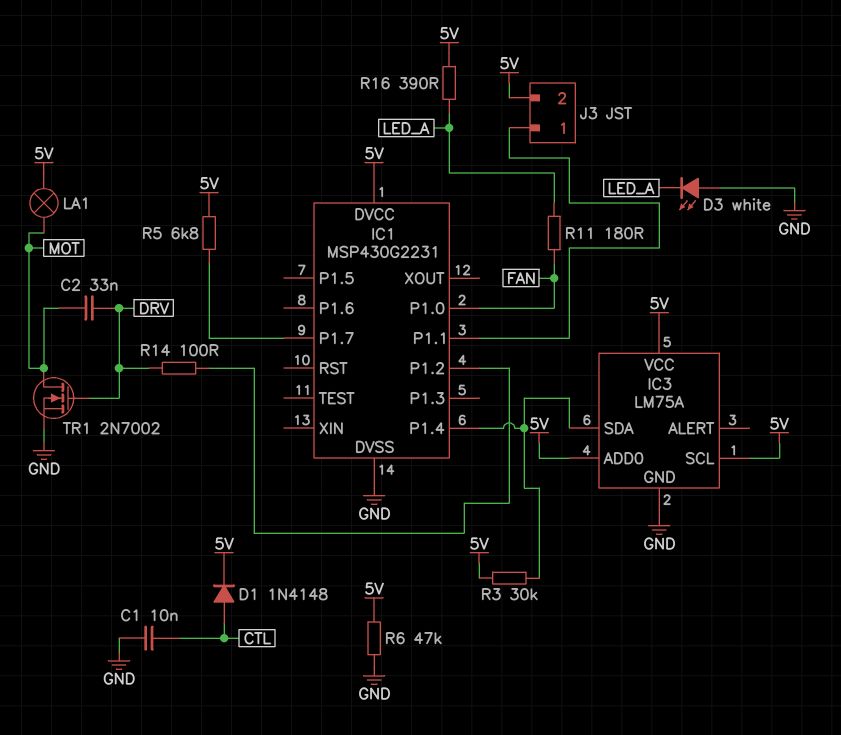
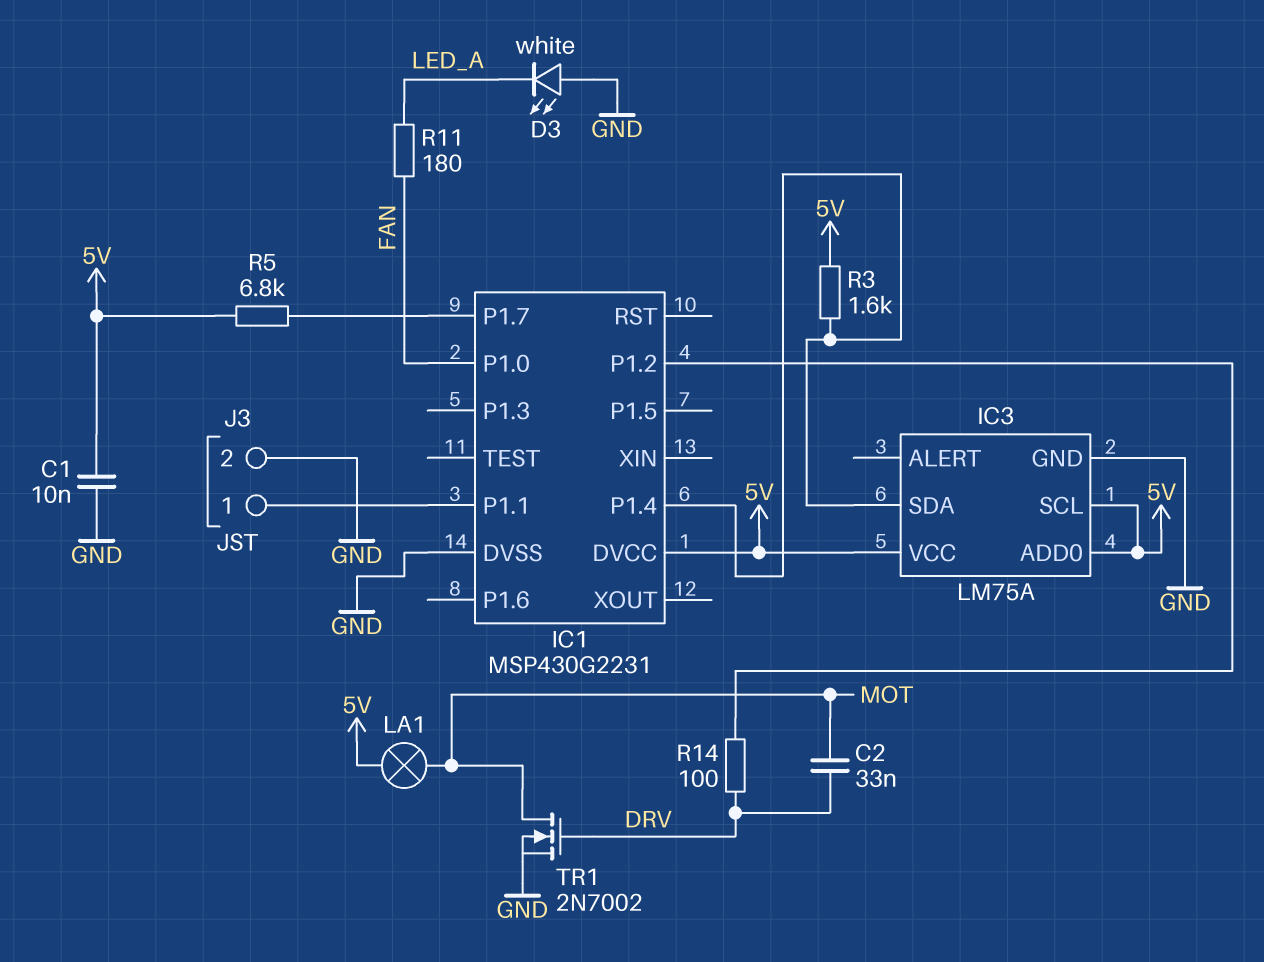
C1: 10nF (CTL, GND) -> 10nF (5V, GND)
D1: diode 1N4148 (A CTL, K 5V) -> none
J3 pin 2: 5V -> GND
R3: 30k (5V, IC1/P1.4) -> 1.6k (5V, IC1/P1.4)
R6: 47k (5V, GND) -> none
R16: 390 (5V, LED_A) -> none

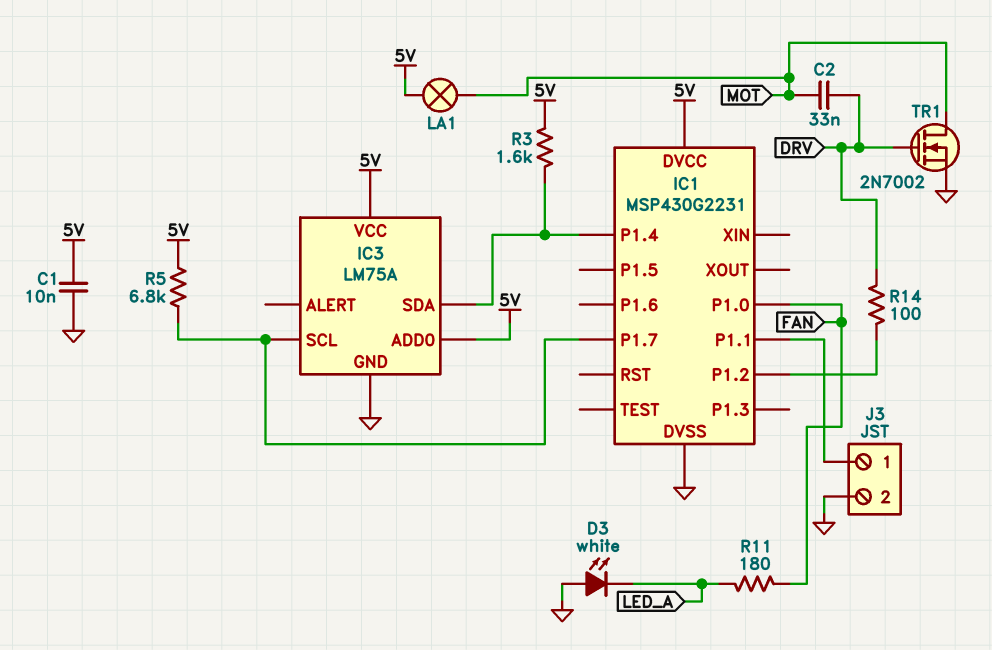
IC3 pin SCL: 5V -> IC1/P1.7

